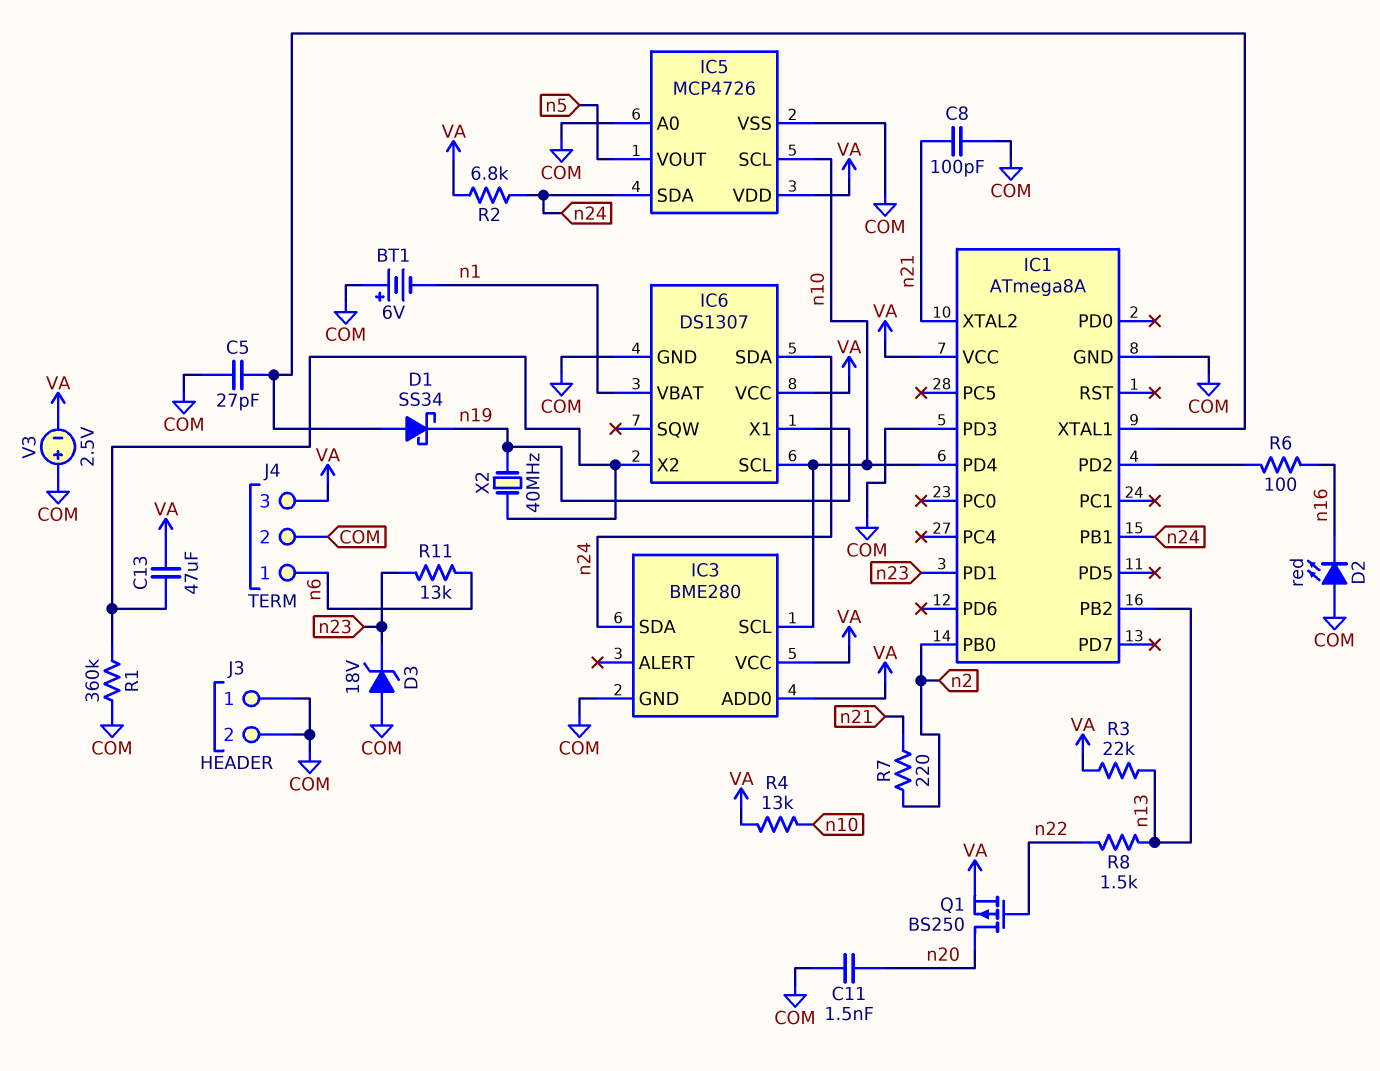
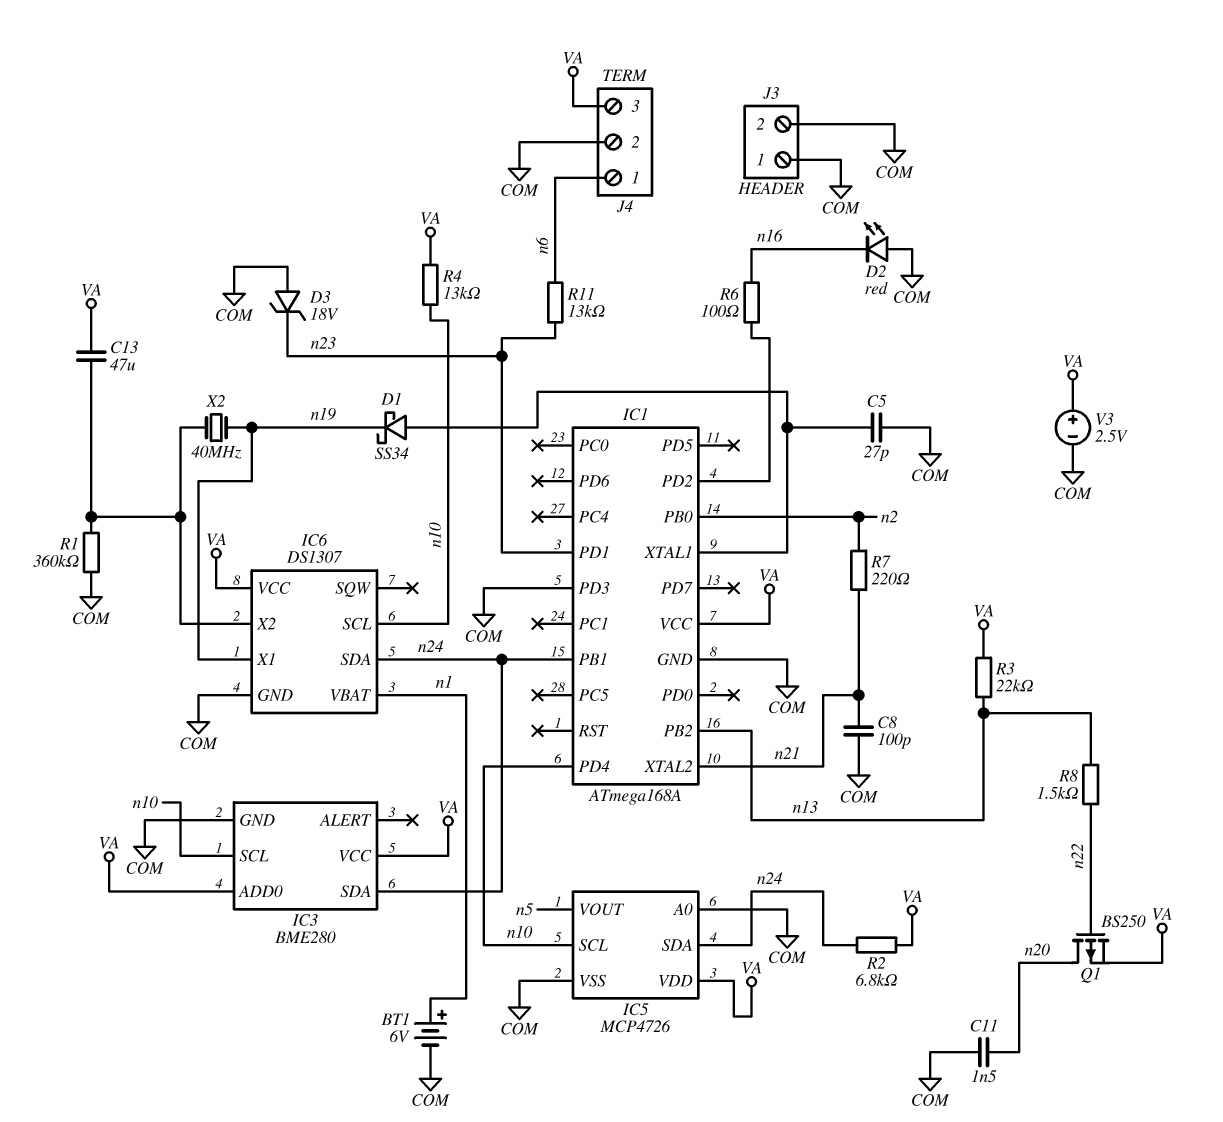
BT1: 6V (plus COM, minus n1) -> 6V (plus n1, minus COM)
IC1: ATmega8A -> ATmega168A
V3: 2.5V (plus COM, minus VA) -> 2.5V (plus VA, minus COM)

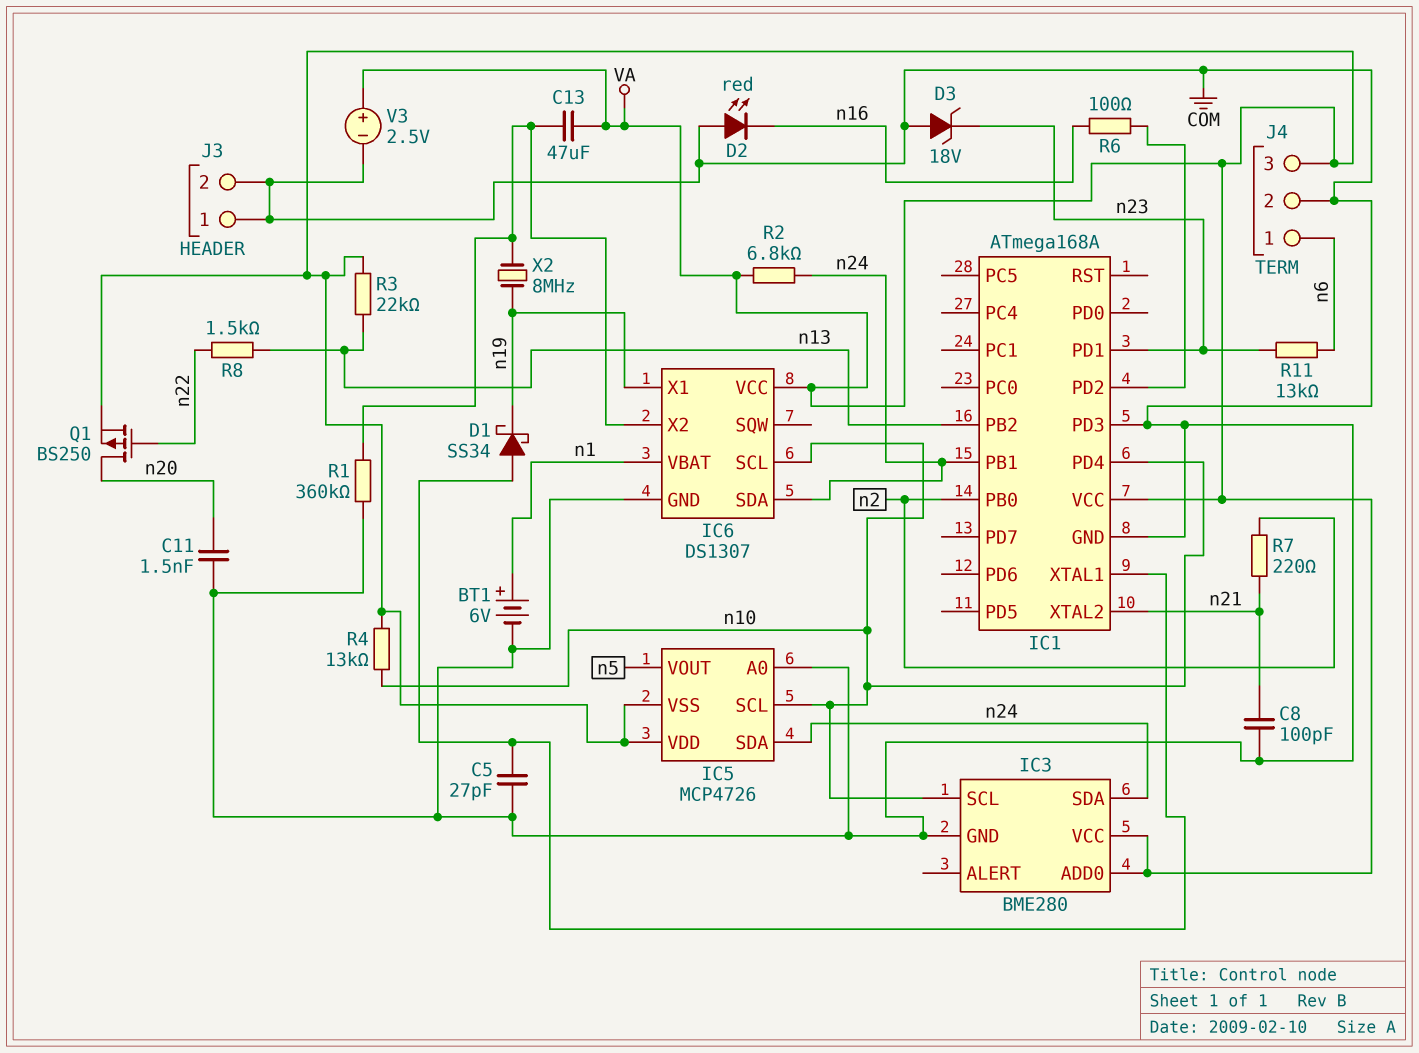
IC5 pin VSS: COM -> VA
X2: 40MHz (IC6/X2, n19) -> 8MHz (IC6/X2, n19)

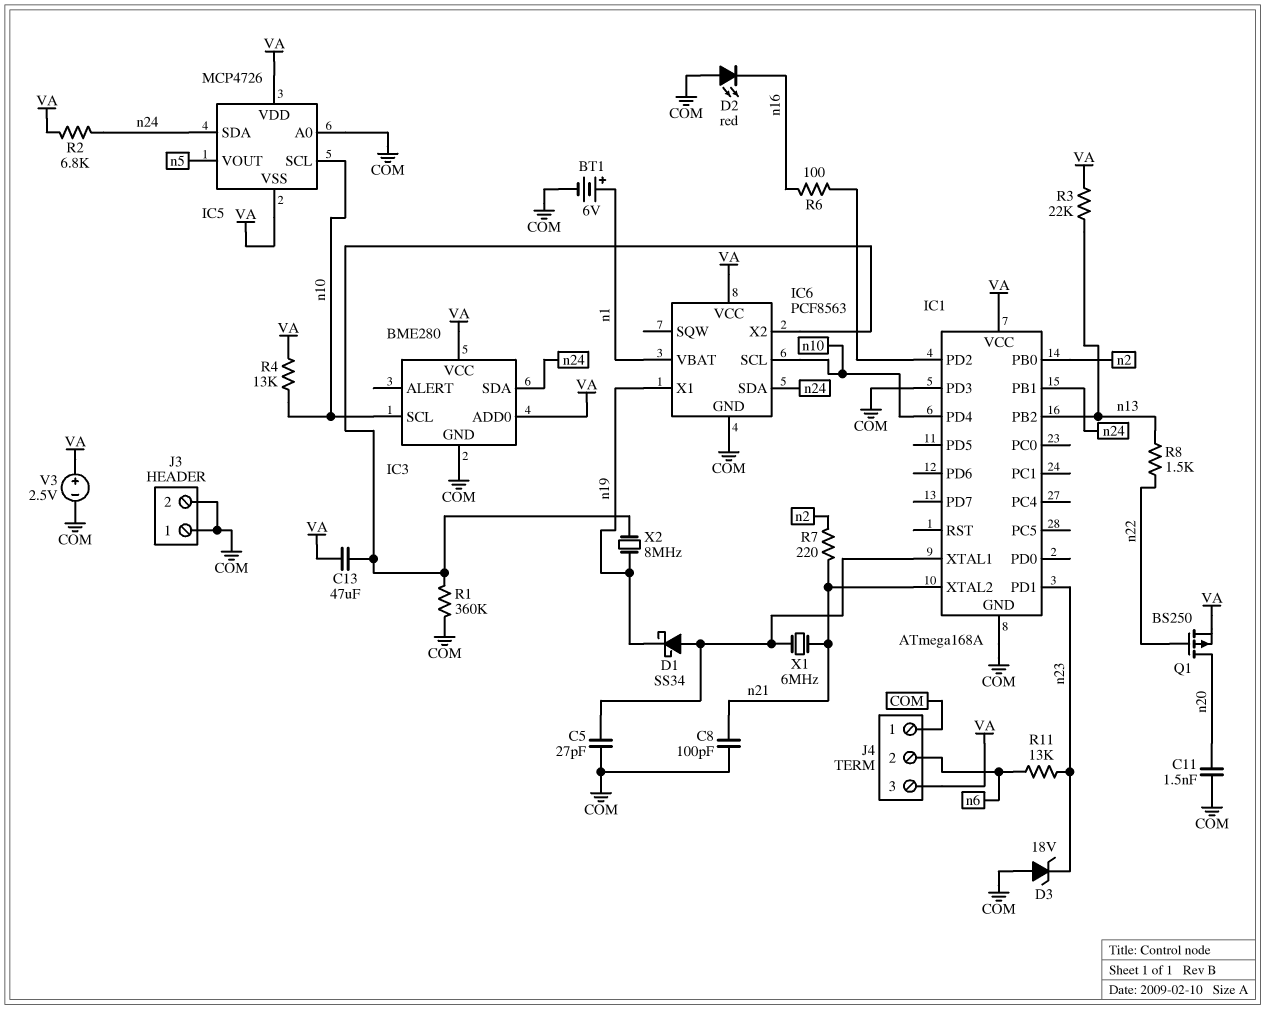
IC6: DS1307 -> PCF8563
J4 pin 1: n6 -> COM
J4 pin 2: COM -> n6
X1: none -> 6MHz (IC1/XTAL1, n21)

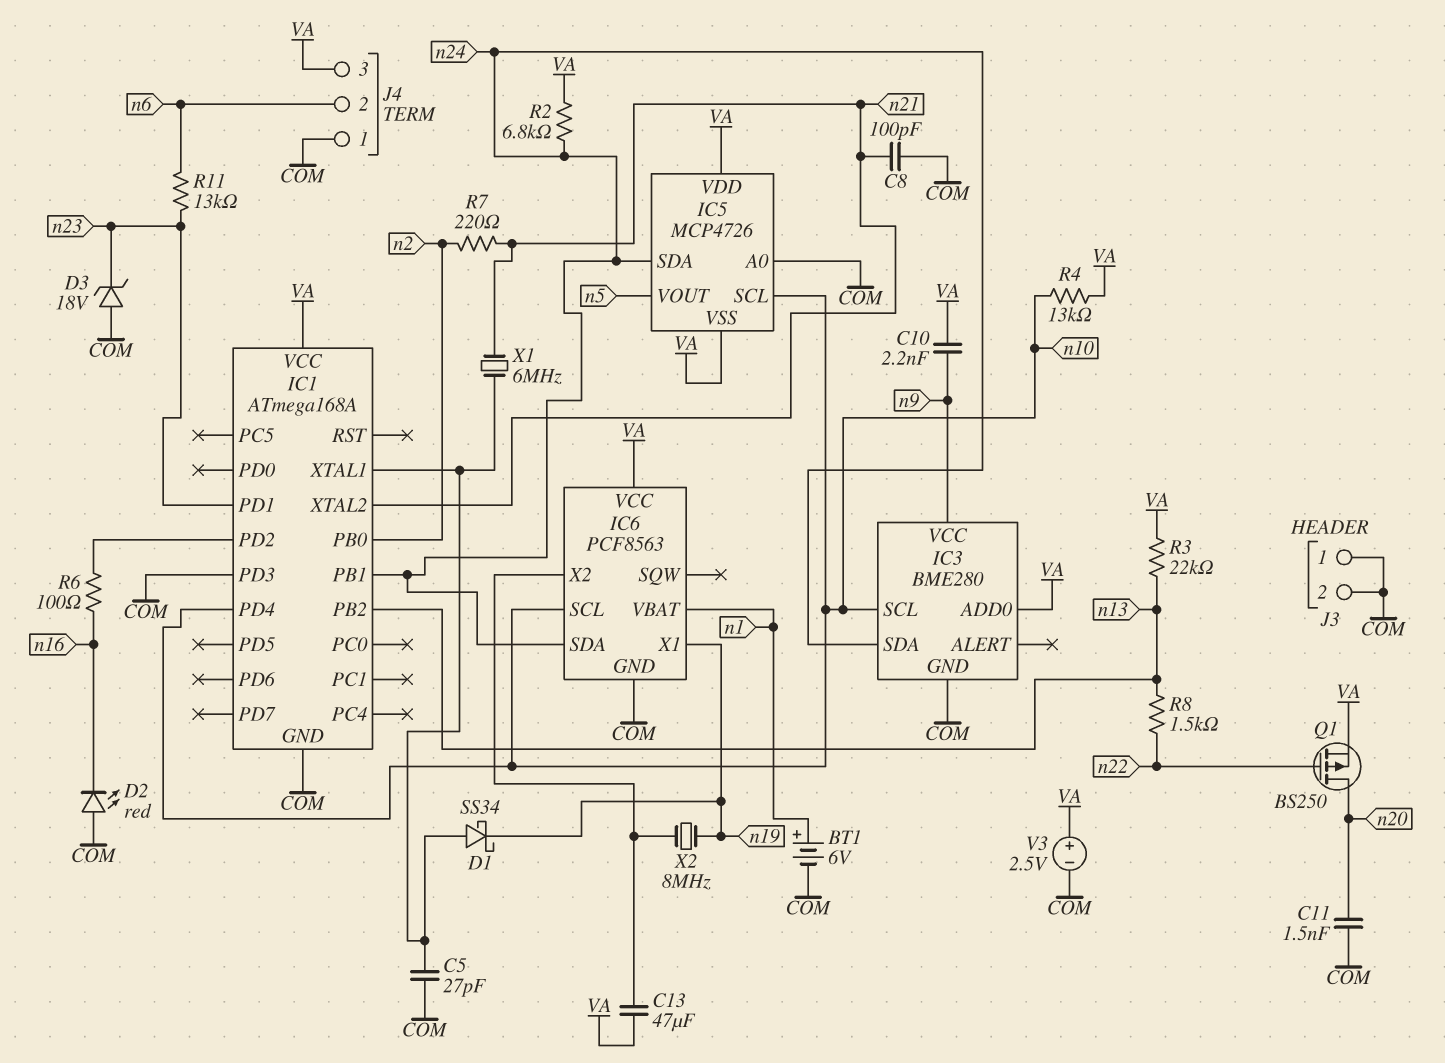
C10: none -> 2.2nF (VA, n9)
IC3 pin VCC: VA -> n9
R1: 360k (COM, IC6/X2) -> none

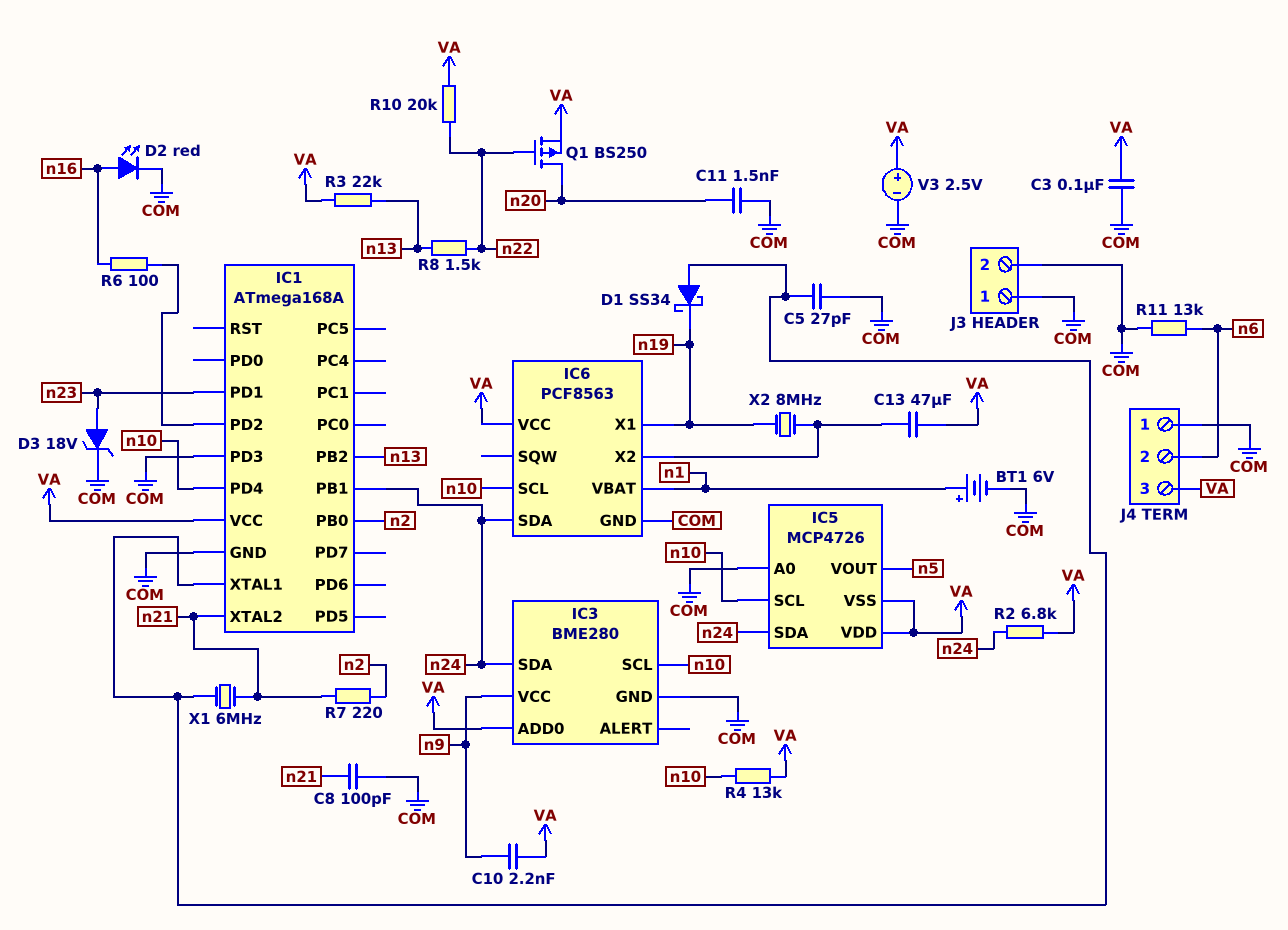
C3: none -> 100nF (COM, VA)
D2: LED red (A COM, K n16) -> LED red (A n16, K COM)
D3: zener 18V (A COM, K n23) -> zener 18V (A n23, K COM)
R10: none -> 20k (VA, n22)
R11: 13k (n6, n23) -> 13k (COM, n6)

